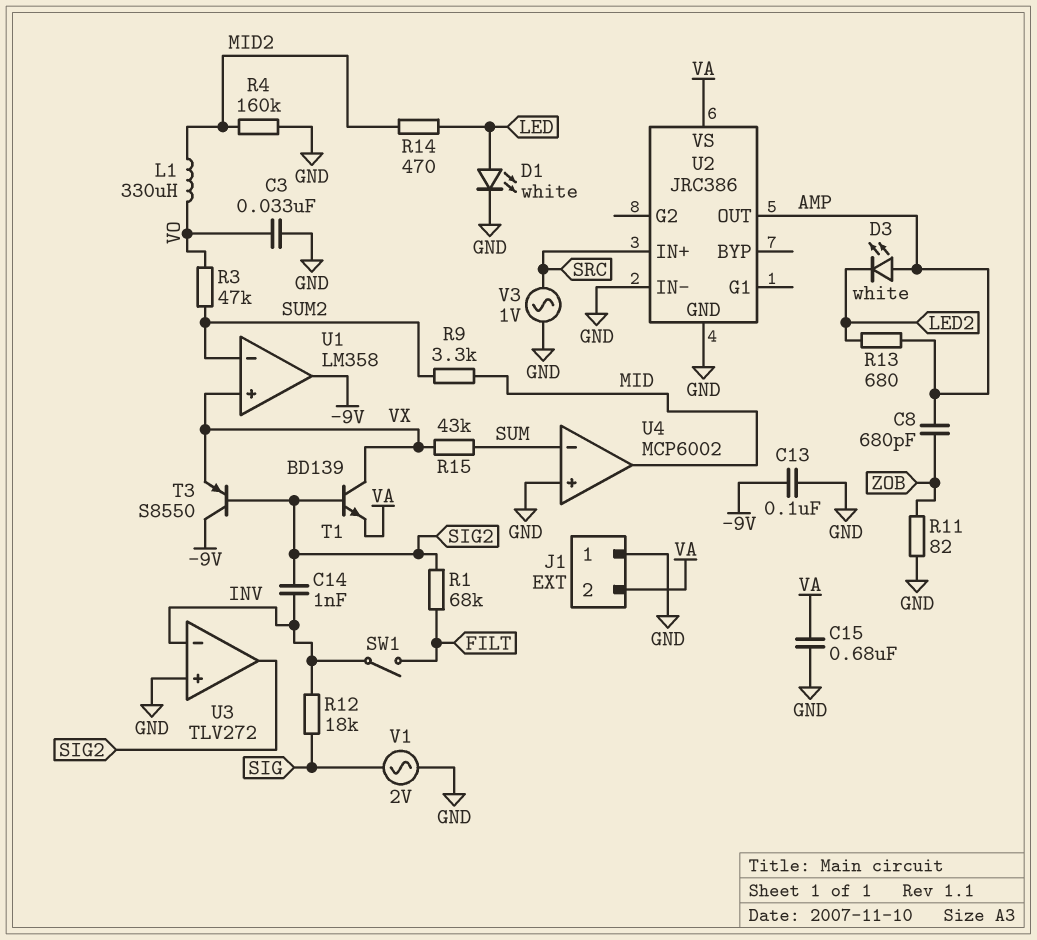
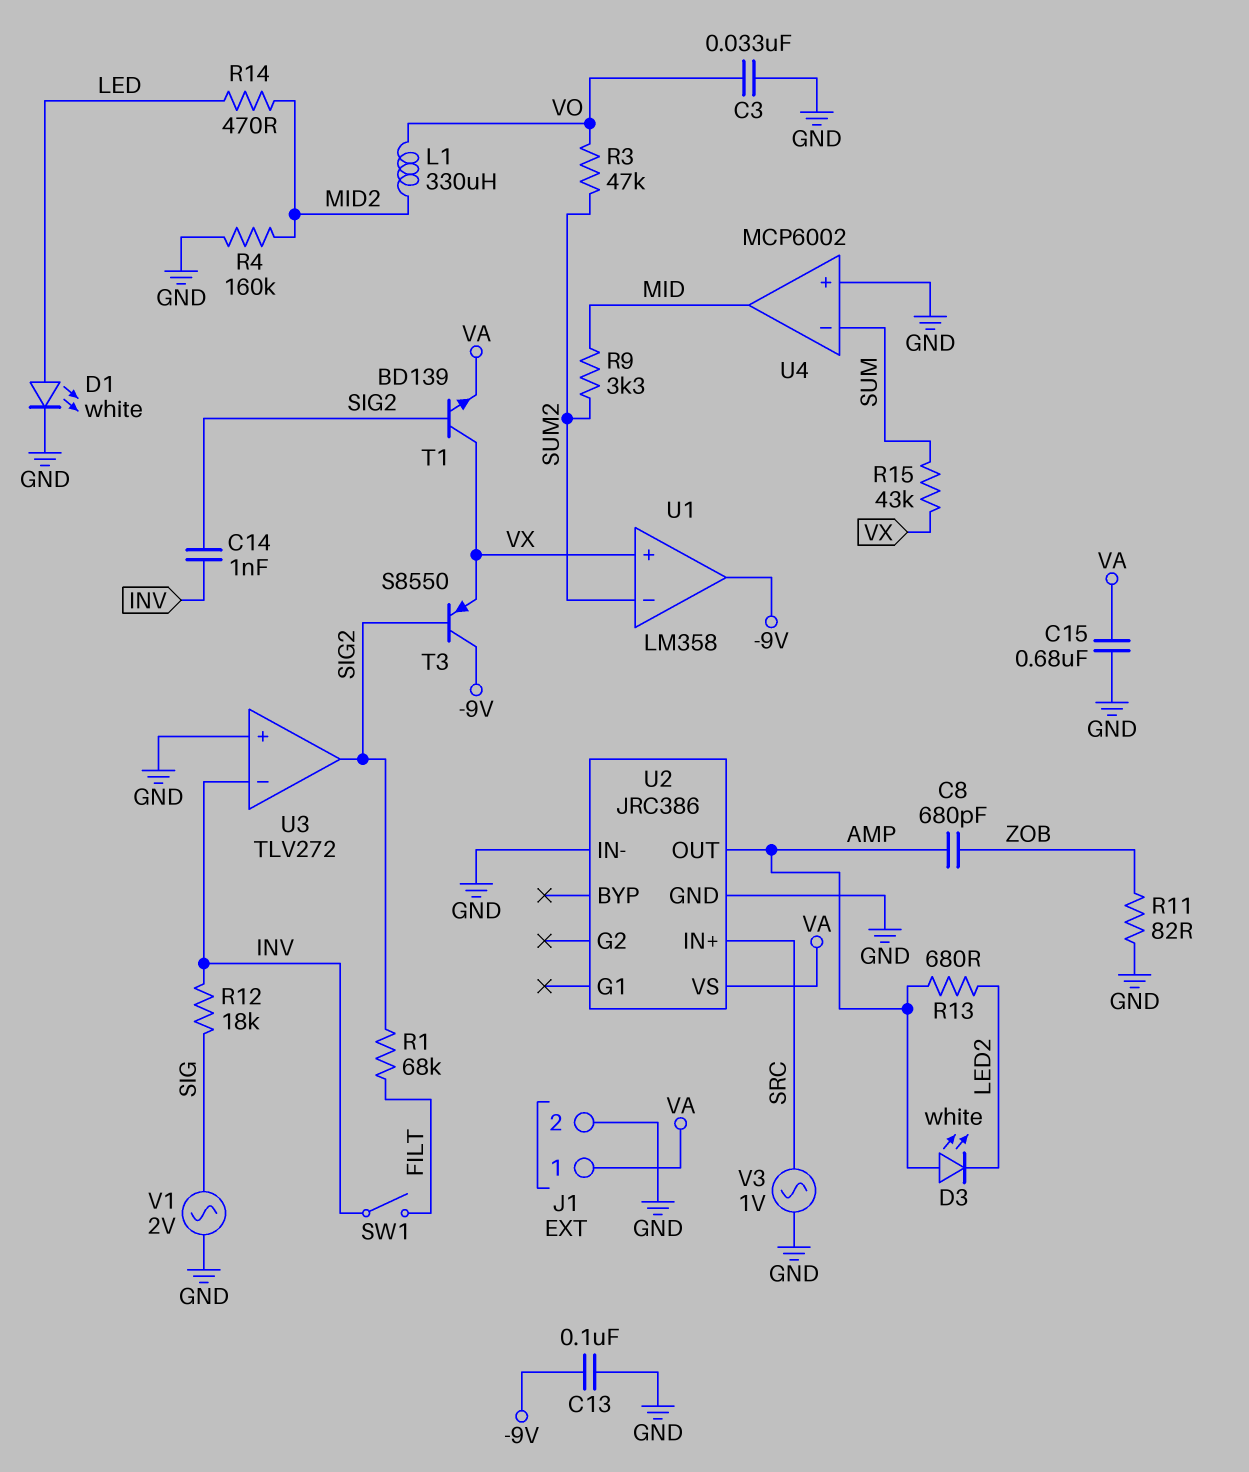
J1 pin 1: GND -> VA
J1 pin 2: VA -> GND

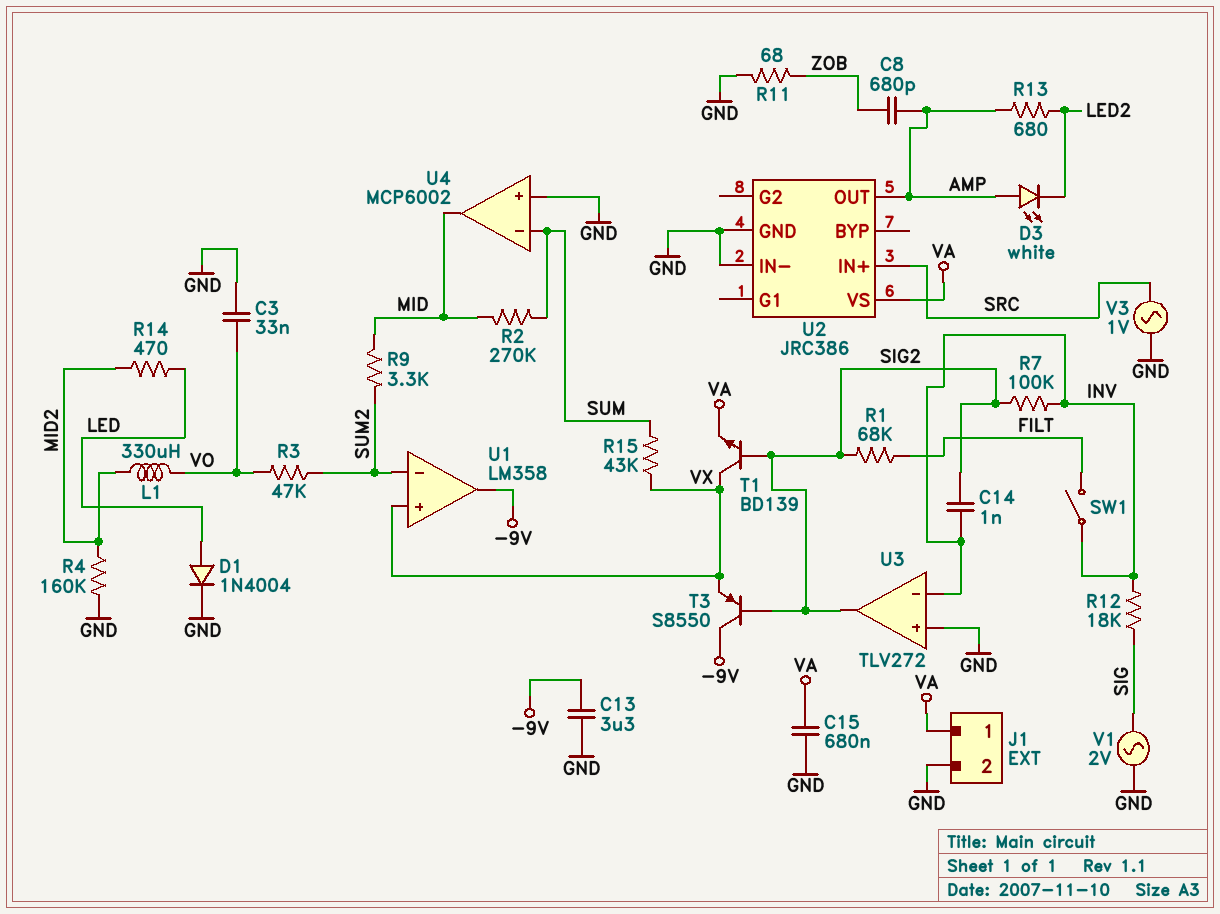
C13: 100nF (-9V, GND) -> 3.3uF (-9V, GND)
D1: LED white (A LED, K GND) -> diode 1N4004 (A LED, K GND)
R2: none -> 270k (MID, SUM)
R7: none -> 100k (INV, SIG2)
R11: 82 (GND, ZOB) -> 68 (GND, ZOB)

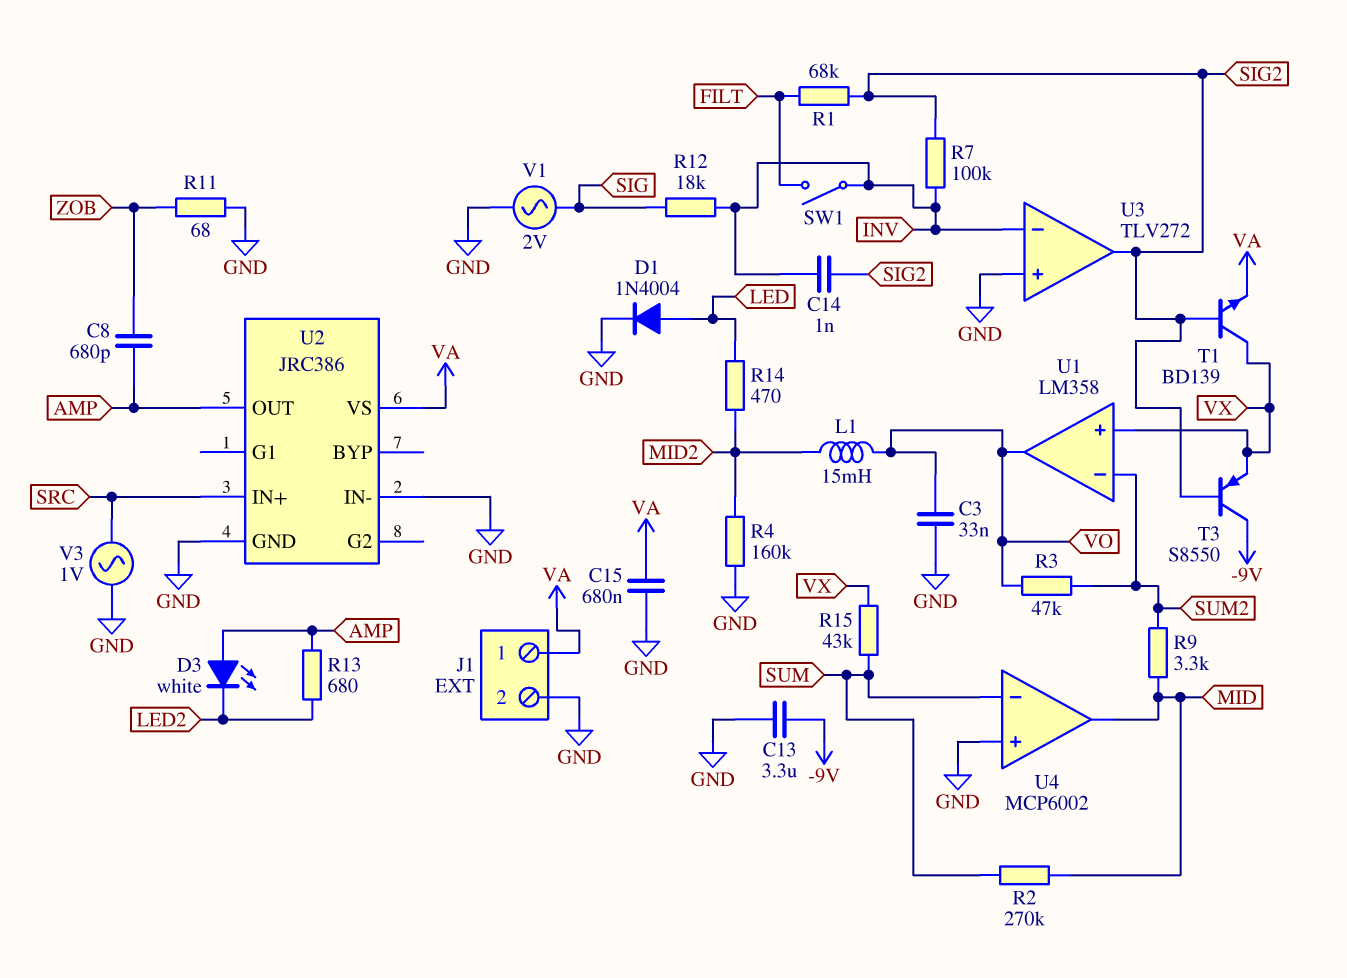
L1: 330uH (MID2, VO) -> 15mH (MID2, VO)
U1 pin out: -9V -> VO

